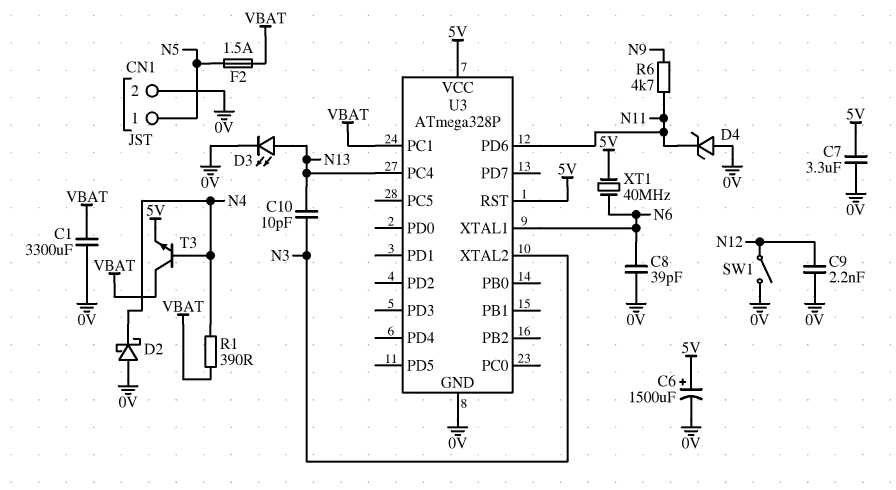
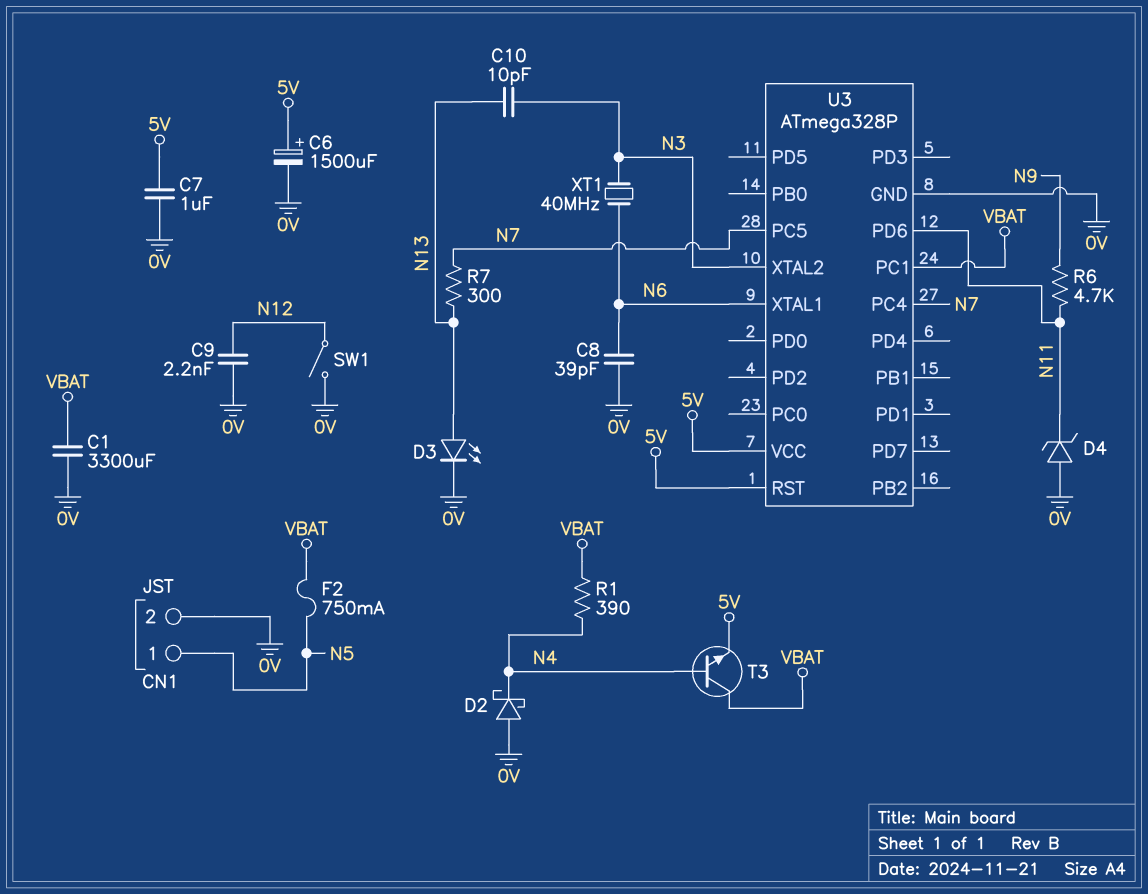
C7: 3.3uF (0V, 5V) -> 1uF (0V, 5V)
F2: 1.5A (N5, VBAT) -> 750mA (N5, VBAT)
R7: none -> 300 (N7, N13)
U3 pin PC4: N13 -> N7
U3 pin PC5: none -> N7
XT1: 40MHz (5V, N6) -> 40MHz (N3, N6)

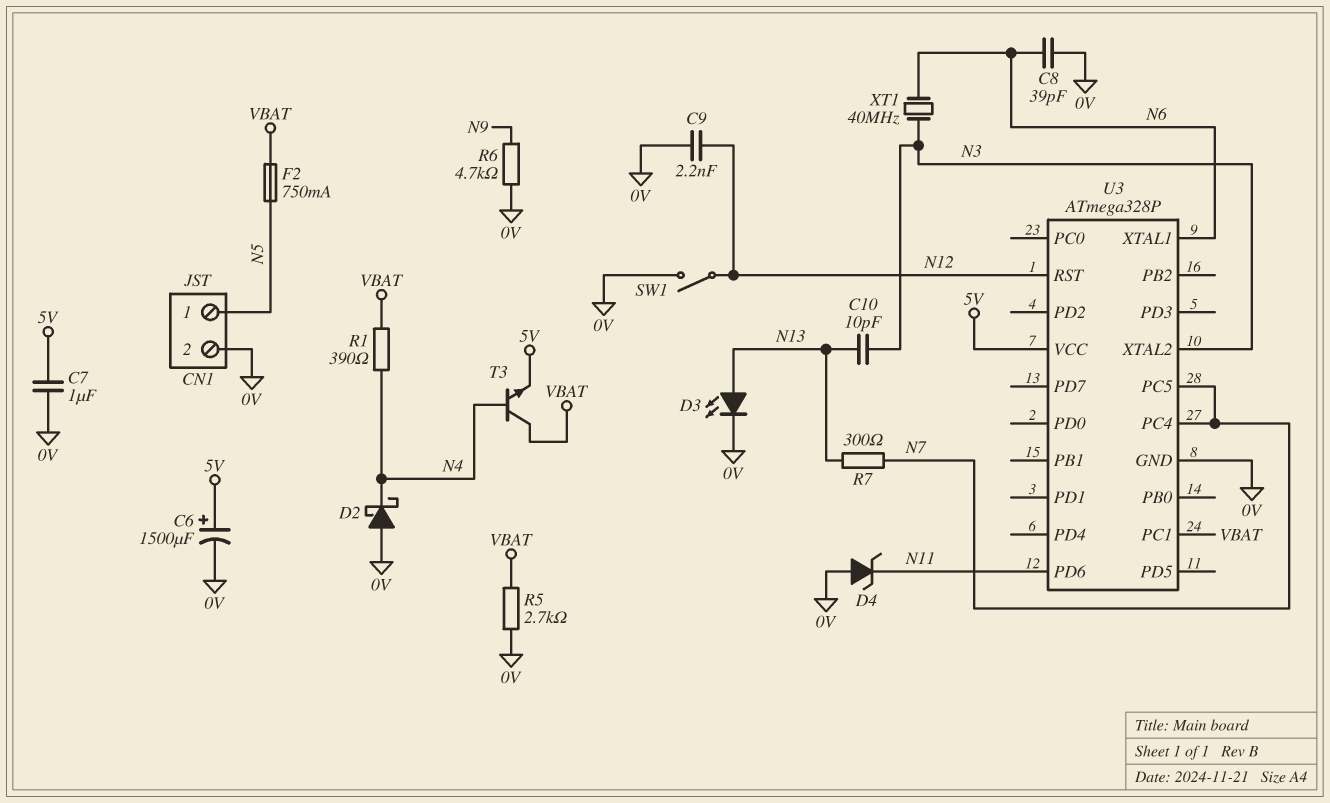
C1: 3300uF (0V, VBAT) -> none
R5: none -> 2.7k (0V, VBAT)
R6: 4.7k (N9, N11) -> 4.7k (0V, N9)
U3 pin RST: 5V -> N12

